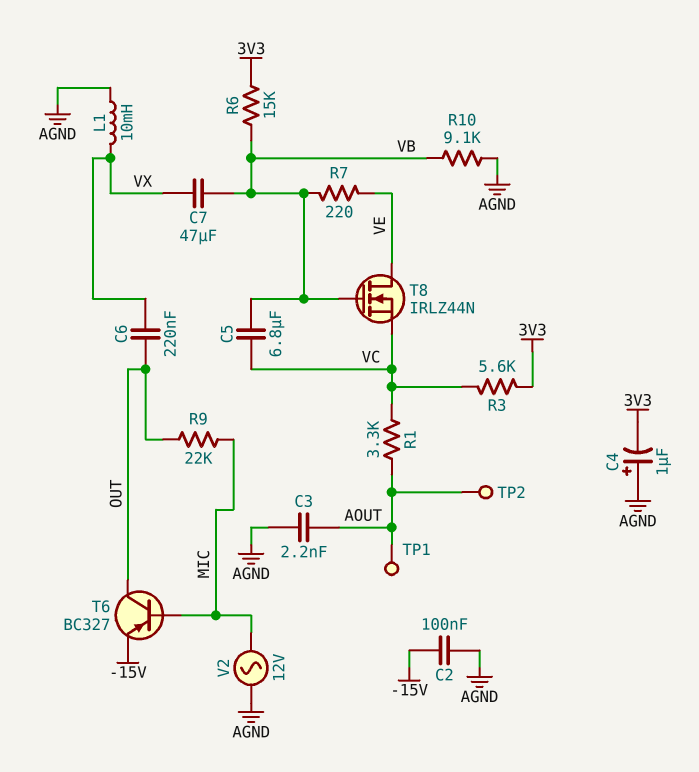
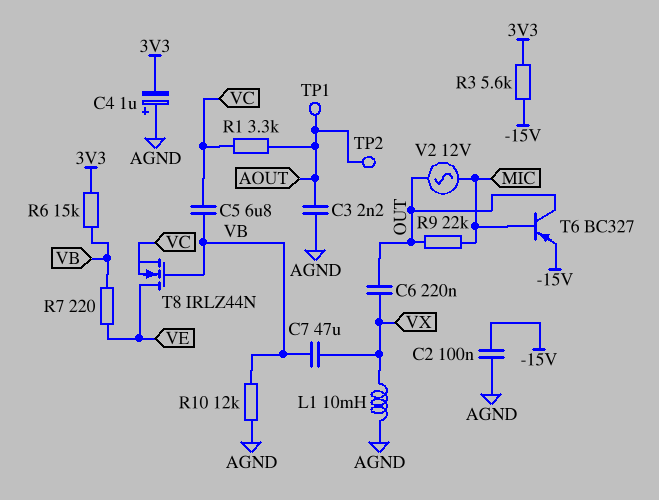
R3: 5.6k (3V3, VC) -> 5.6k (-15V, 3V3)
R10: 9.1k (AGND, VB) -> 12k (AGND, VB)
V2: AC 12V (AGND, MIC) -> AC 12V (MIC, OUT)

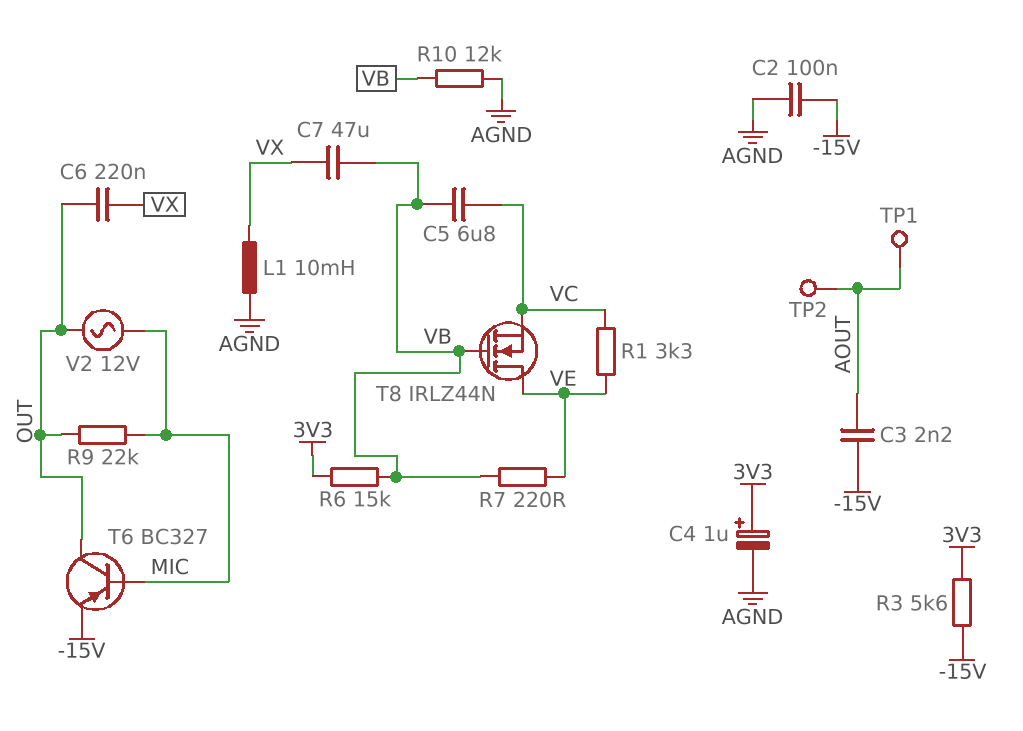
C3: 2.2nF (AGND, AOUT) -> 2.2nF (-15V, AOUT)
C4: 1uF (plus AGND, minus 3V3) -> 1uF (plus 3V3, minus AGND)
R1: 3.3k (AOUT, VC) -> 3.3k (VC, VE)

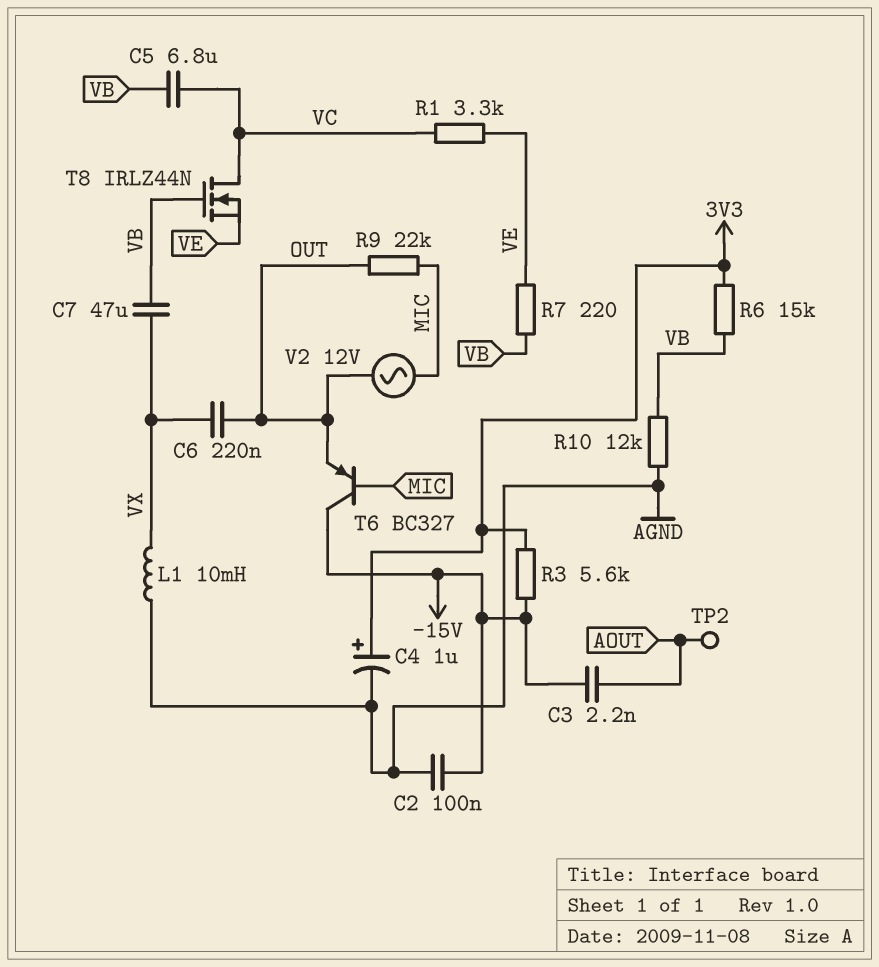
T6: PNP BC327 (B MIC, C OUT, E -15V) -> PNP BC327 (B MIC, C -15V, E OUT)
T8: NMOS IRLZ44N (G VB, D VE, S VC) -> NMOS IRLZ44N (G VB, D VC, S VE)
TP1: test point (AOUT) -> none

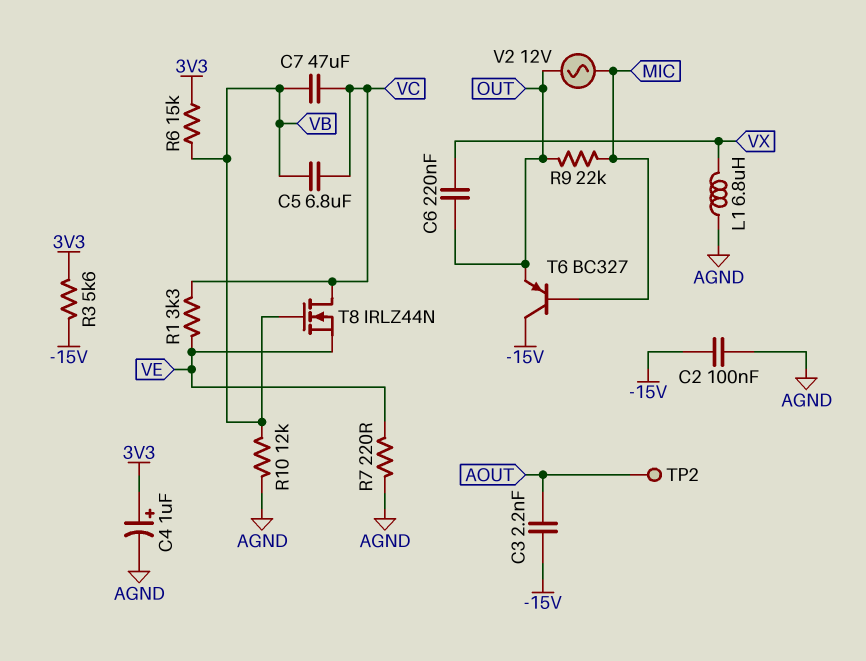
C7: 47uF (VB, VX) -> 47uF (VB, VC)
L1: 10mH (AGND, VX) -> 6.8uH (AGND, VX)
R7: 220 (VB, VE) -> 220 (AGND, VE)

